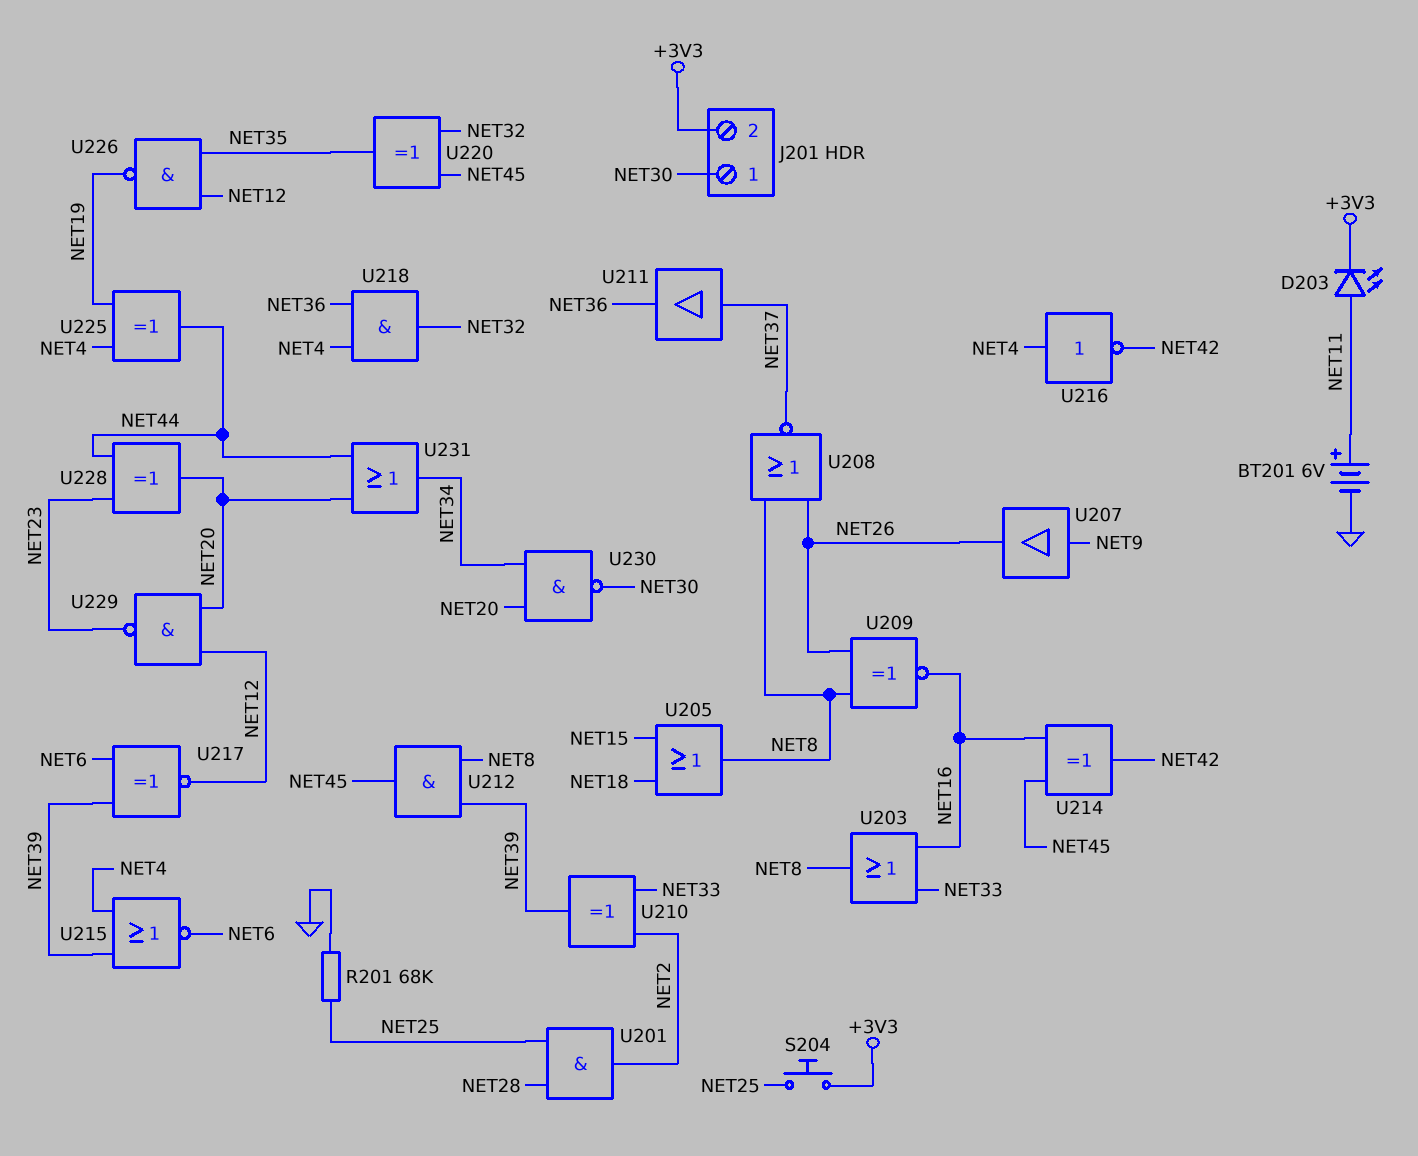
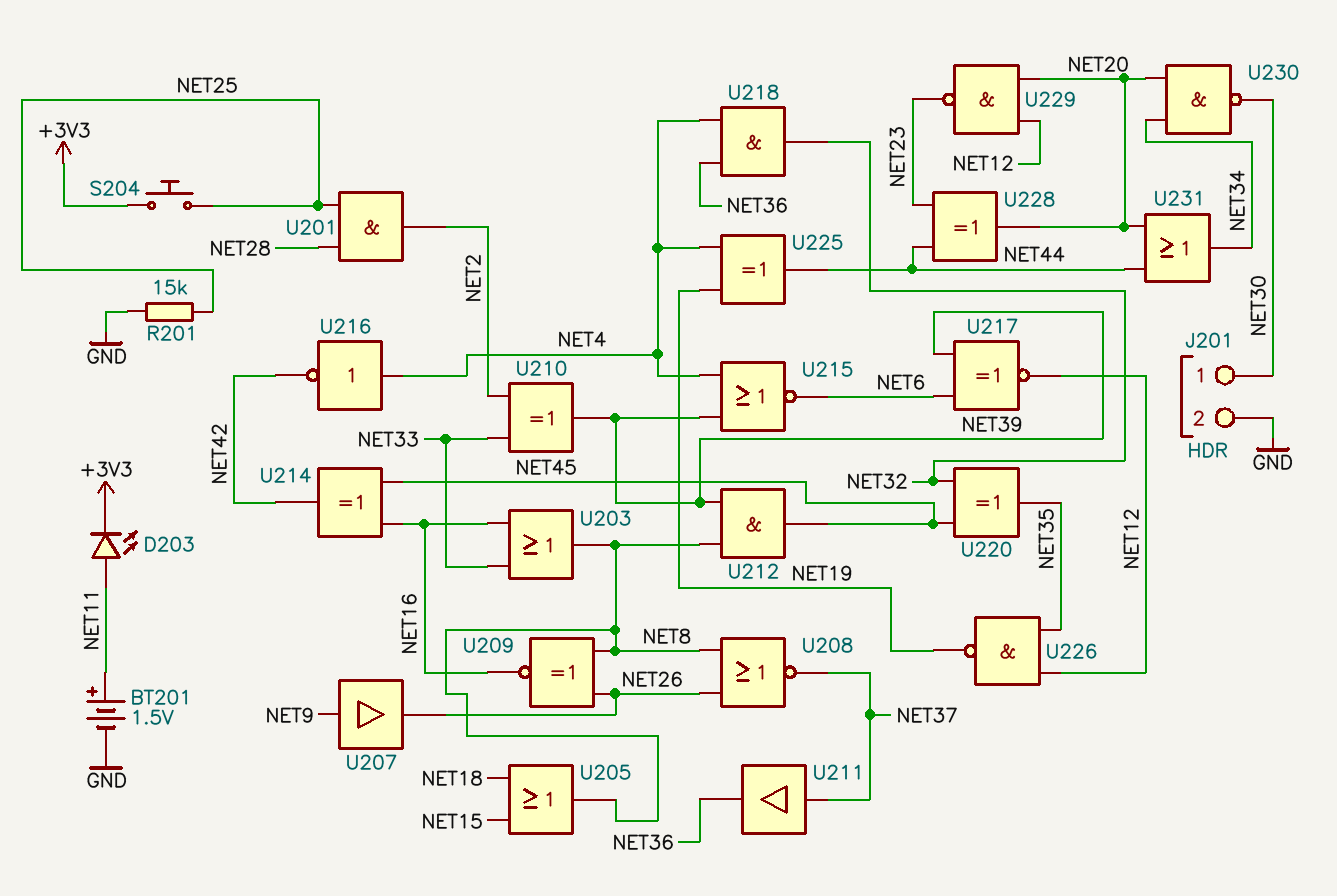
BT201: 6V (plus NET11, minus GND) -> 1.5V (plus NET11, minus GND)
J201 pin 2: +3V3 -> GND
R201: 68k (GND, NET25) -> 15k (GND, NET25)

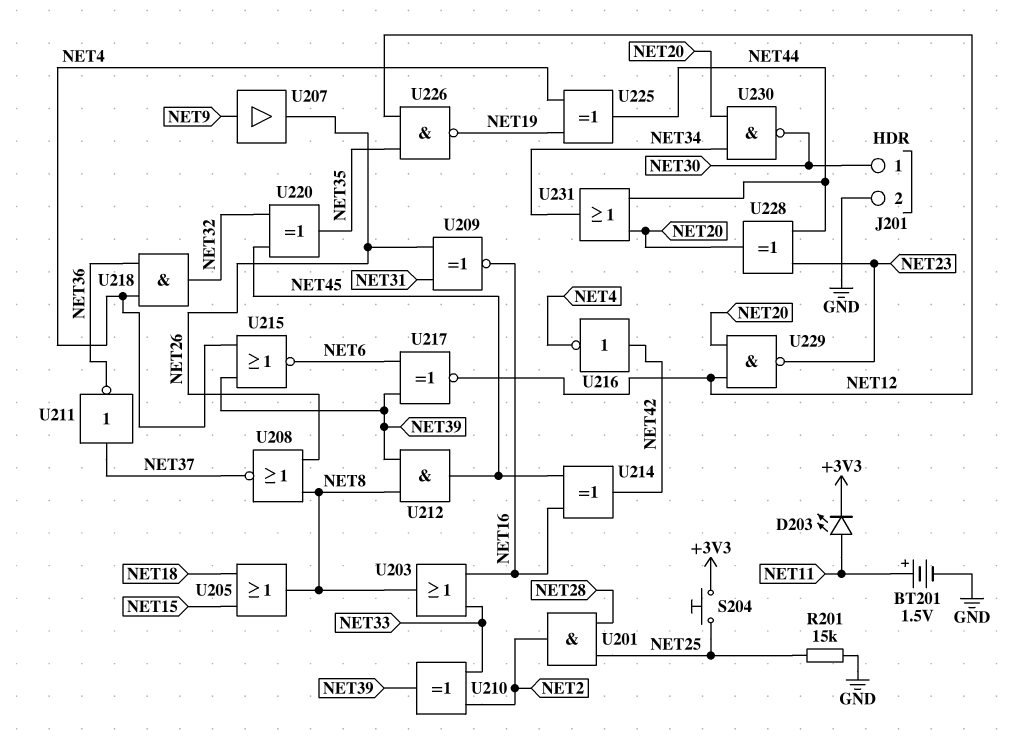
U209: XNOR (in NET8, in NET26, out NET16) -> XNOR (in NET26, in NET31, out NET16)
U211: buffer (in NET37, out NET36) -> NOT (in NET37, out NET36)
U216: NOT (in NET4, out NET42) -> NOT (in NET42, out NET4)

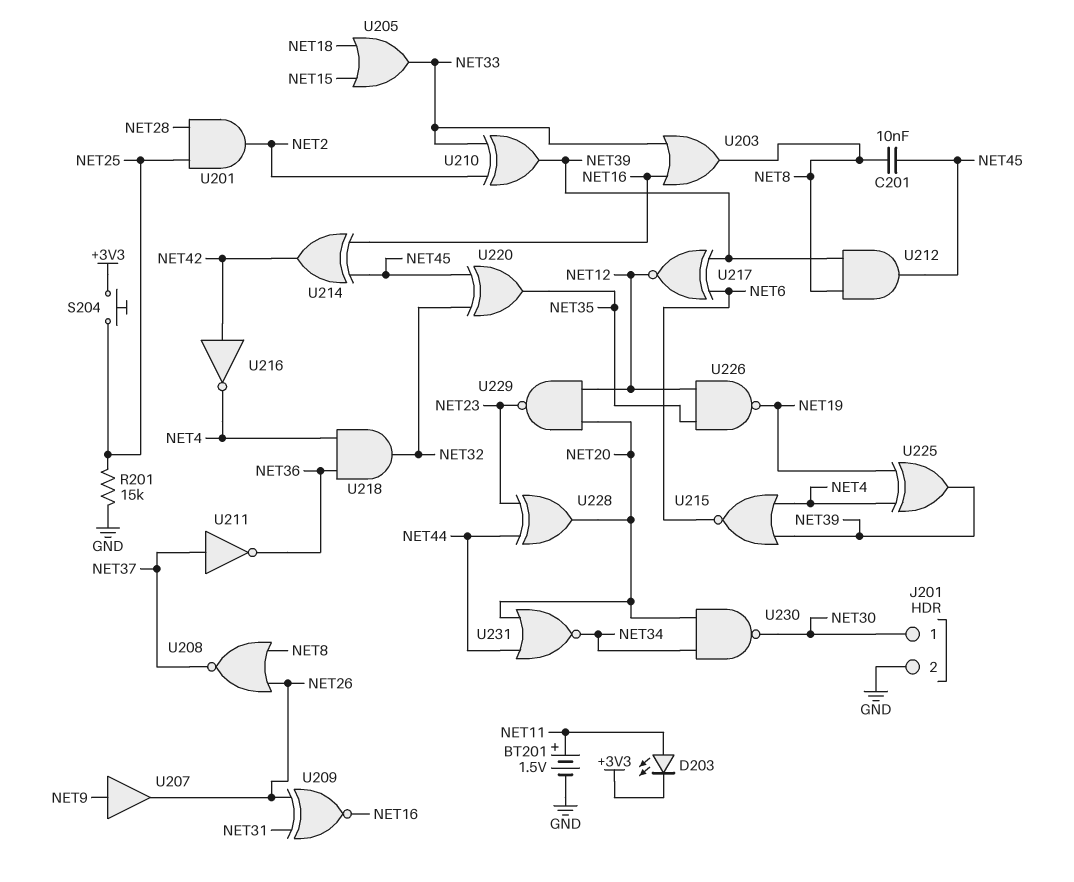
C201: none -> 10nF (NET8, NET45)
U205: OR (in NET15, in NET18, out NET8) -> OR (in NET15, in NET18, out NET33)
U225: XOR (in NET4, in NET19, out NET44) -> XOR (in NET4, in NET19, out NET39)
U231: OR (in NET20, in NET44, out NET34) -> NOR (in NET20, in NET44, out NET34)

